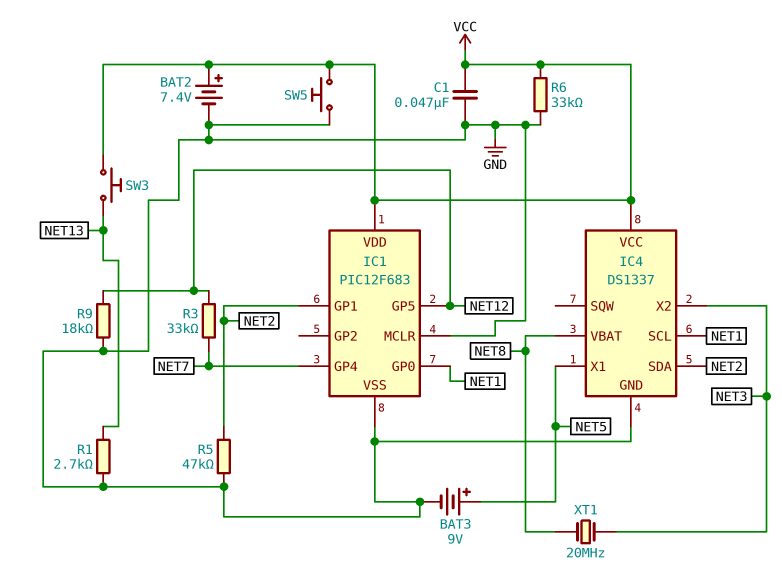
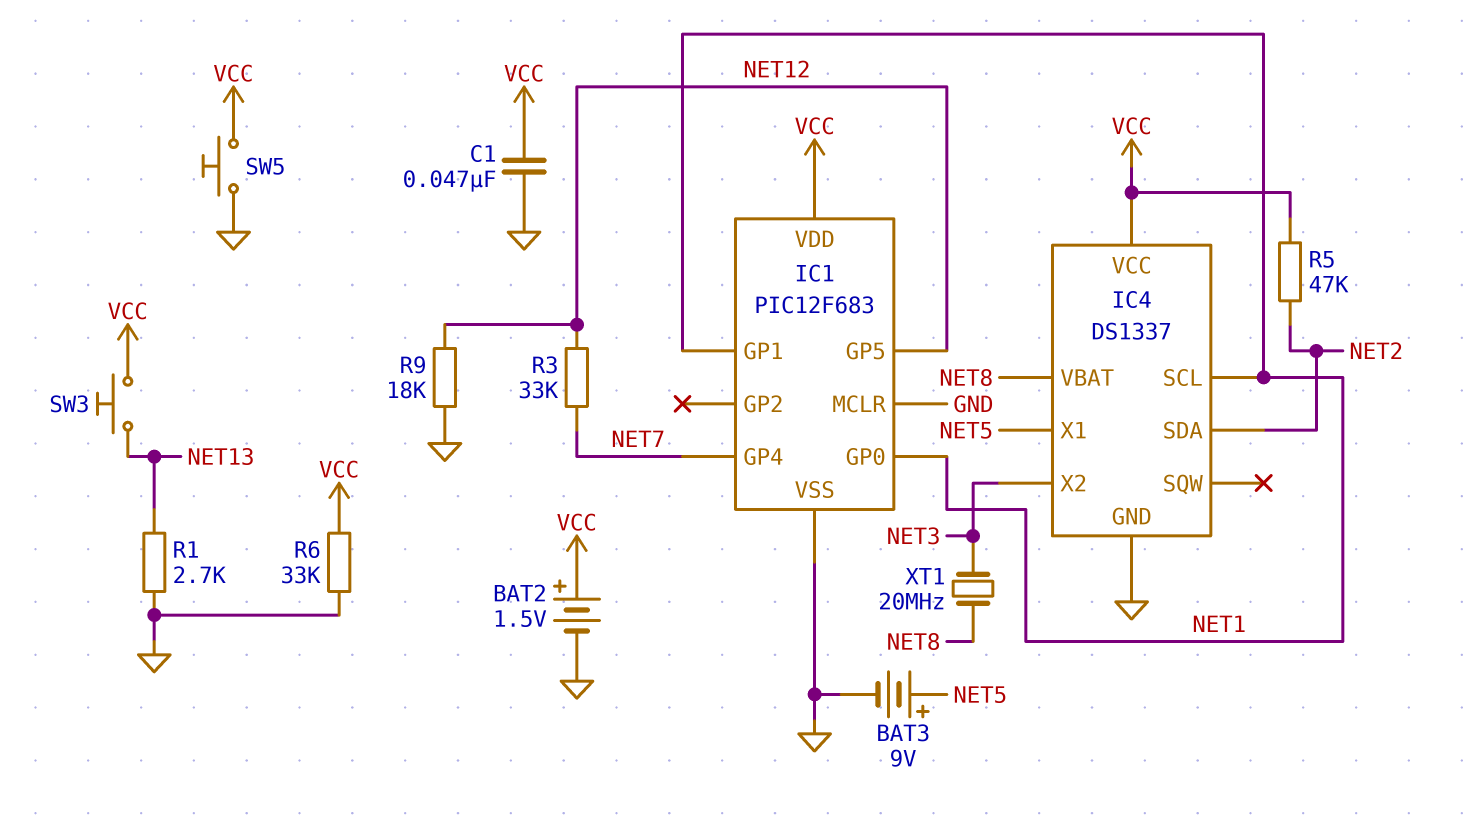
BAT2: 7.4V (plus VCC, minus GND) -> 1.5V (plus VCC, minus GND)
IC1 pin GP1: NET2 -> NET1
R5: 47k (GND, NET2) -> 47k (NET2, VCC)

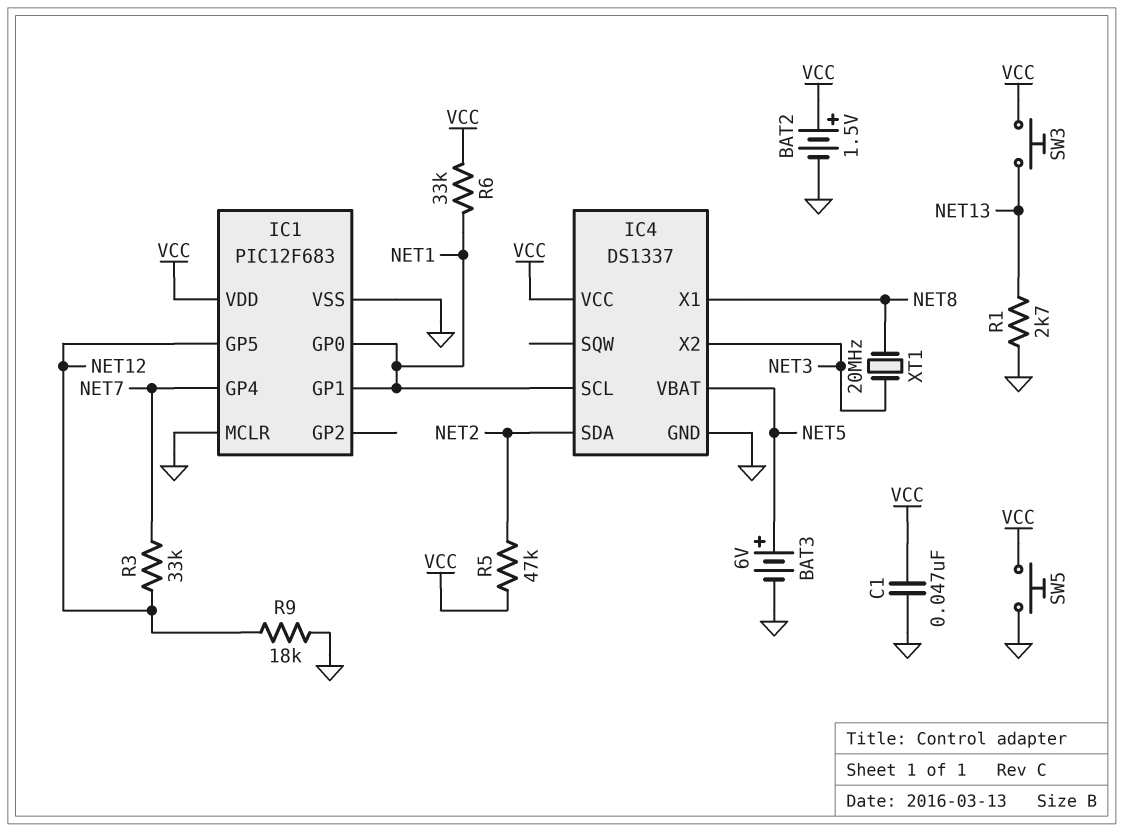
BAT3: 9V (plus NET5, minus GND) -> 6V (plus NET5, minus GND)
IC4 pin VBAT: NET8 -> NET5
IC4 pin X1: NET5 -> NET8
R6: 33k (GND, VCC) -> 33k (NET1, VCC)

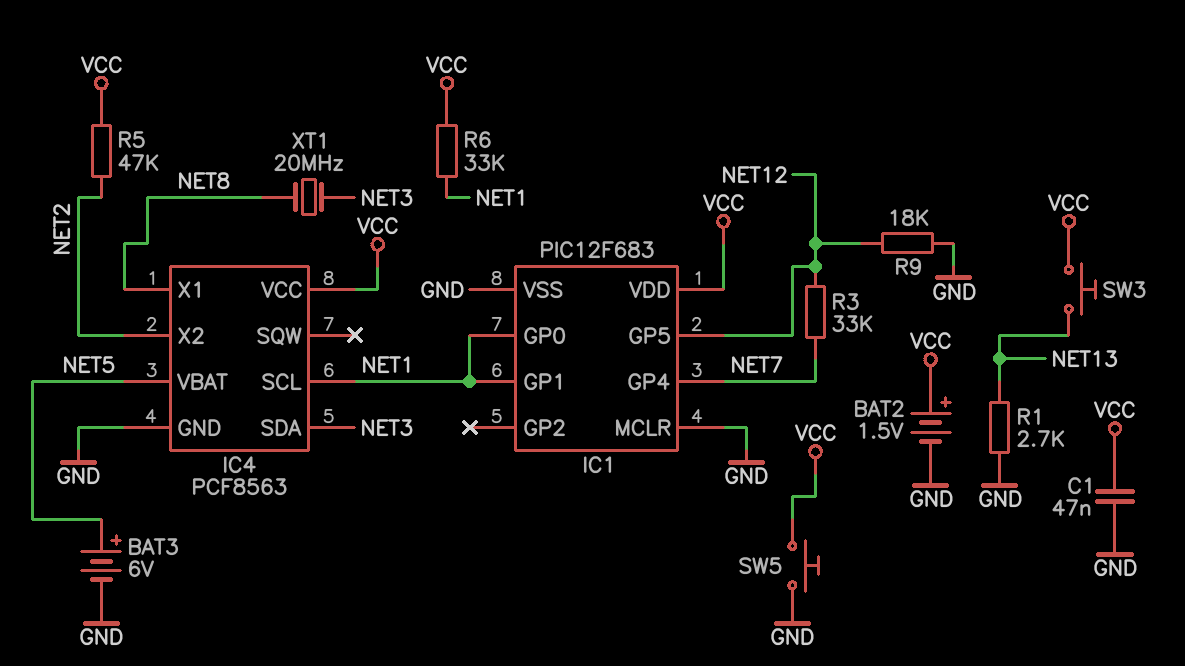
IC4: DS1337 -> PCF8563
IC4 pin SDA: NET2 -> NET3
IC4 pin X2: NET3 -> NET2

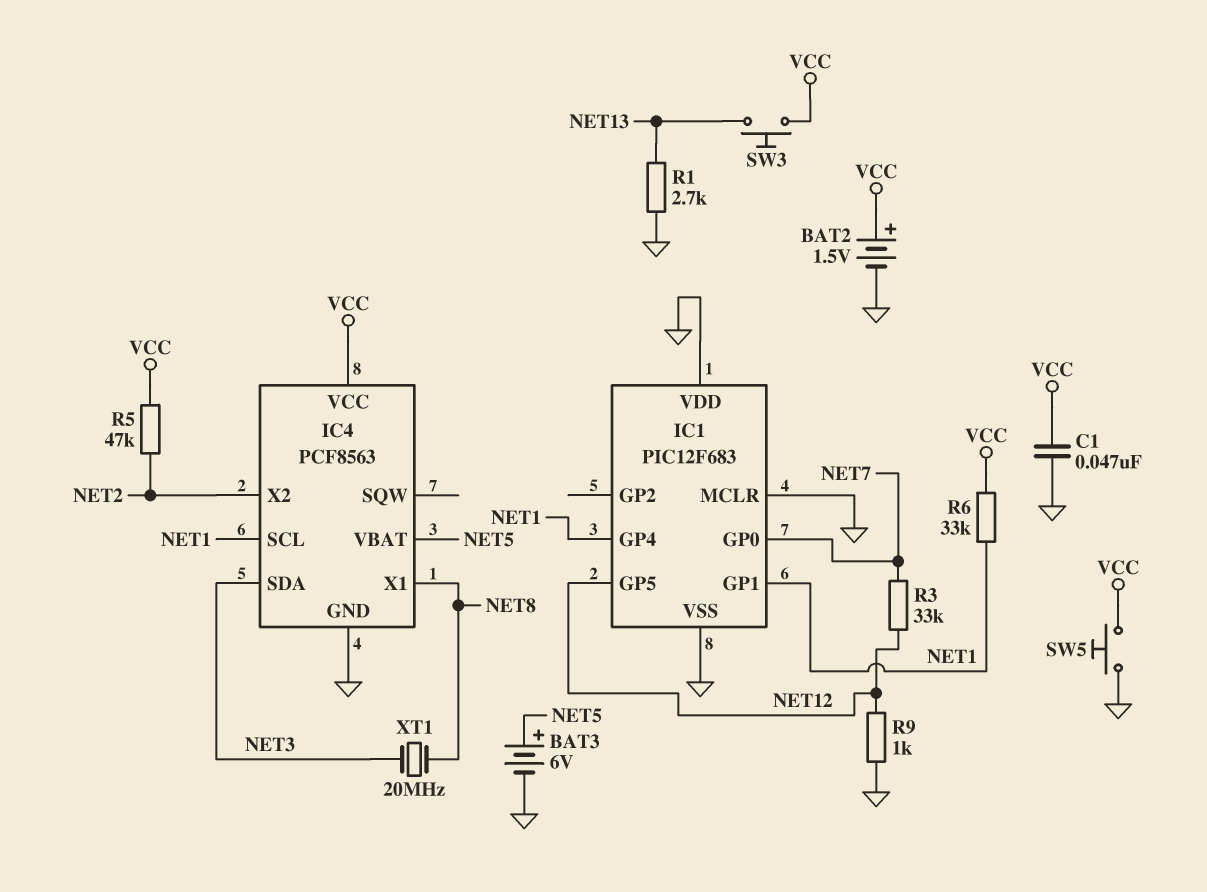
IC1 pin GP0: NET1 -> NET7
IC1 pin GP4: NET7 -> NET1
IC1 pin VDD: VCC -> GND
R9: 18k (GND, NET12) -> 1k (GND, NET12)

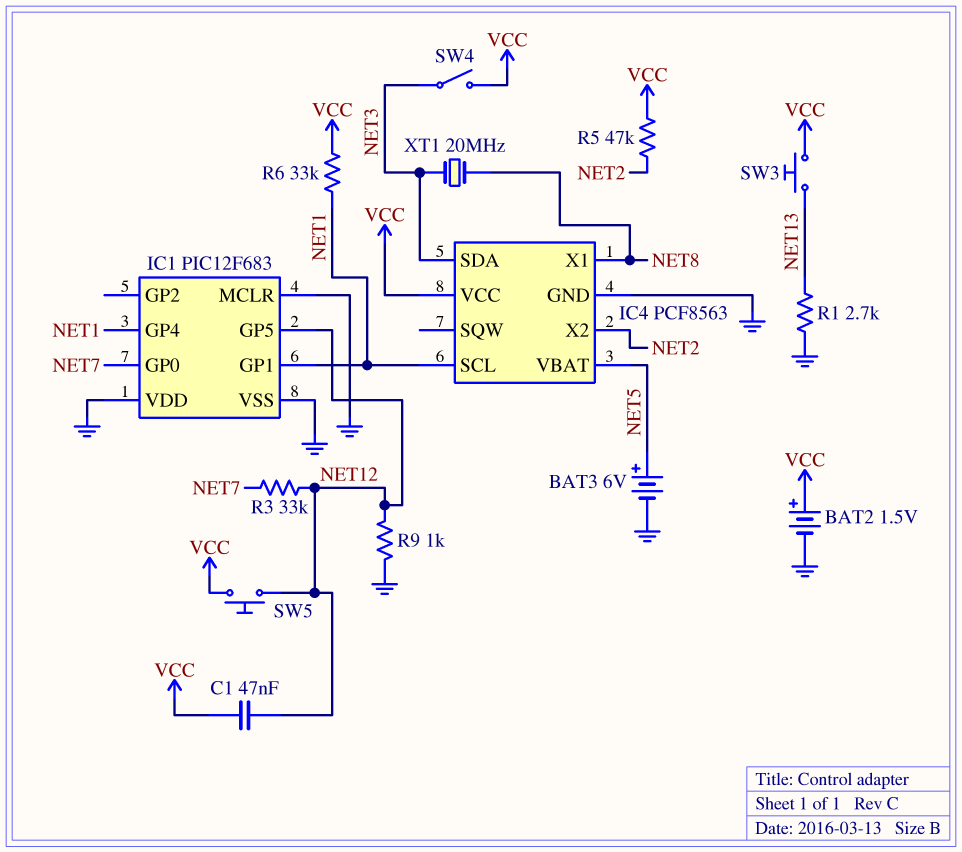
C1: 47nF (GND, VCC) -> 47nF (NET12, VCC)
SW4: none -> switch (NET3, VCC)
SW5: button (GND, VCC) -> button (NET12, VCC)

